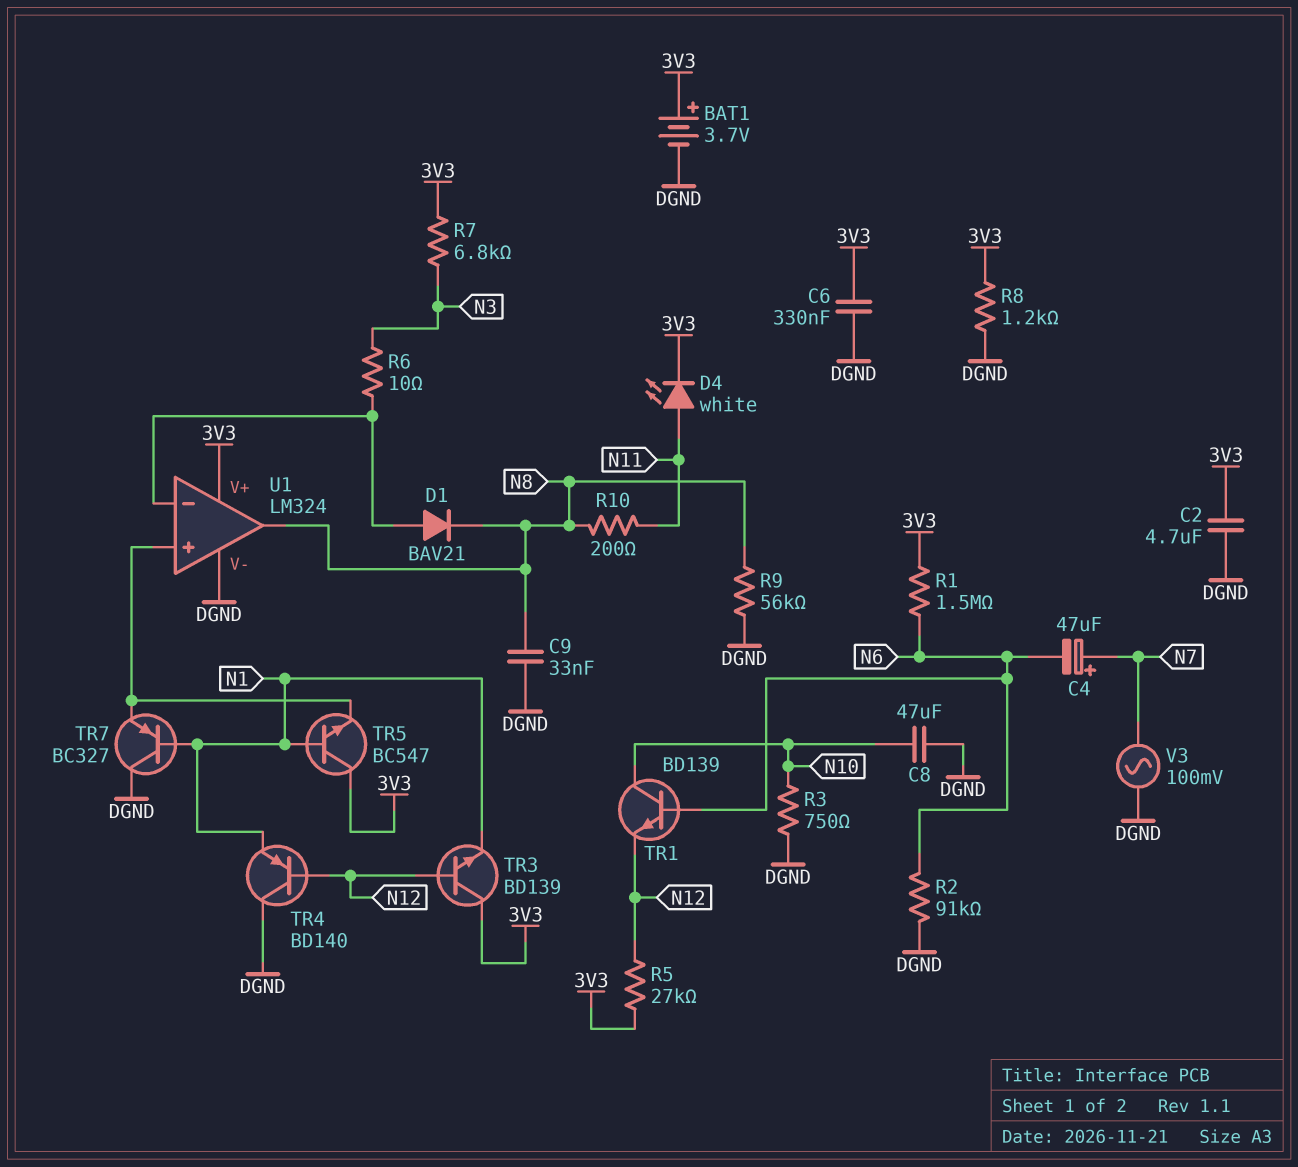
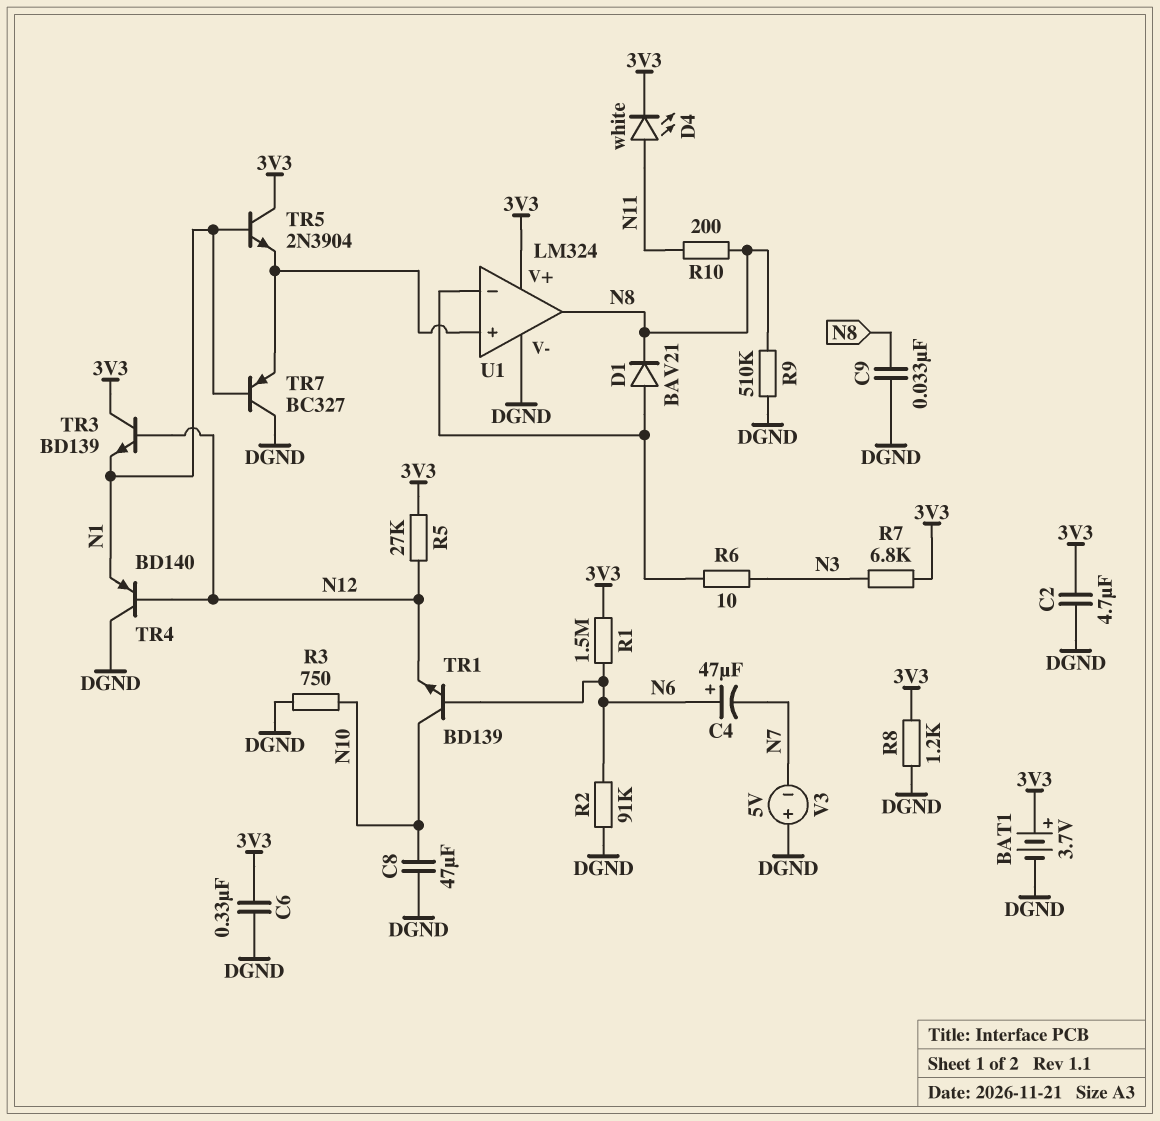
C4: 47uF (plus N7, minus N6) -> 47uF (plus N6, minus N7)
R9: 56k (DGND, N8) -> 510k (DGND, N8)
TR5: NPN BC547 (B N1, C 3V3, E U1/in+) -> NPN 2N3904 (B N1, C 3V3, E U1/in+)
V3: AC 100mV (DGND, N7) -> 5V (plus DGND, minus N7)

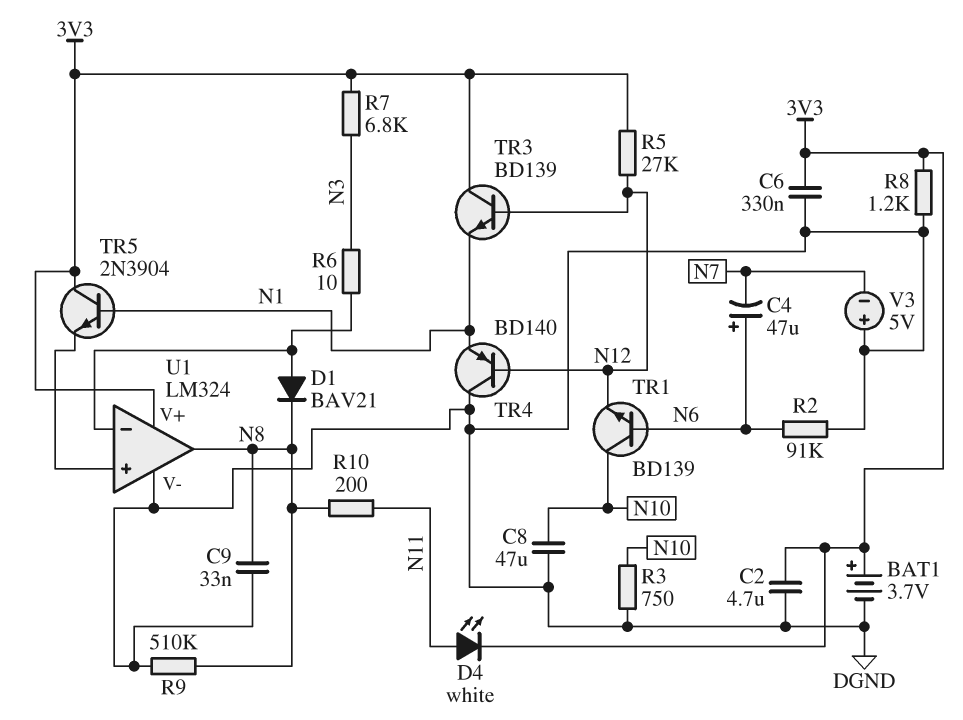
R1: 1.5M (3V3, N6) -> none
TR7: PNP BC327 (B N1, C DGND, E U1/in+) -> none

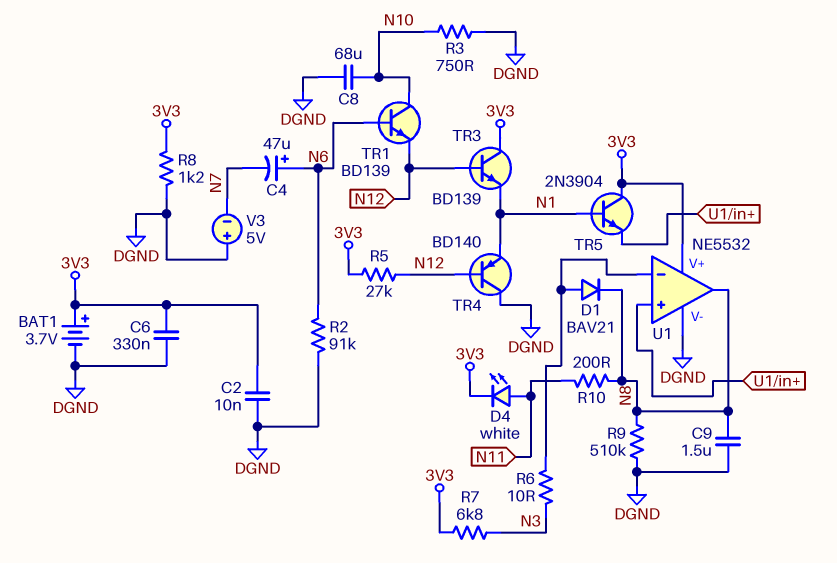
C2: 4.7uF (3V3, DGND) -> 10nF (3V3, DGND)
C8: 47uF (DGND, N10) -> 68uF (DGND, N10)
C9: 33nF (DGND, N8) -> 1.5uF (DGND, N8)
U1: LM324 -> NE5532

